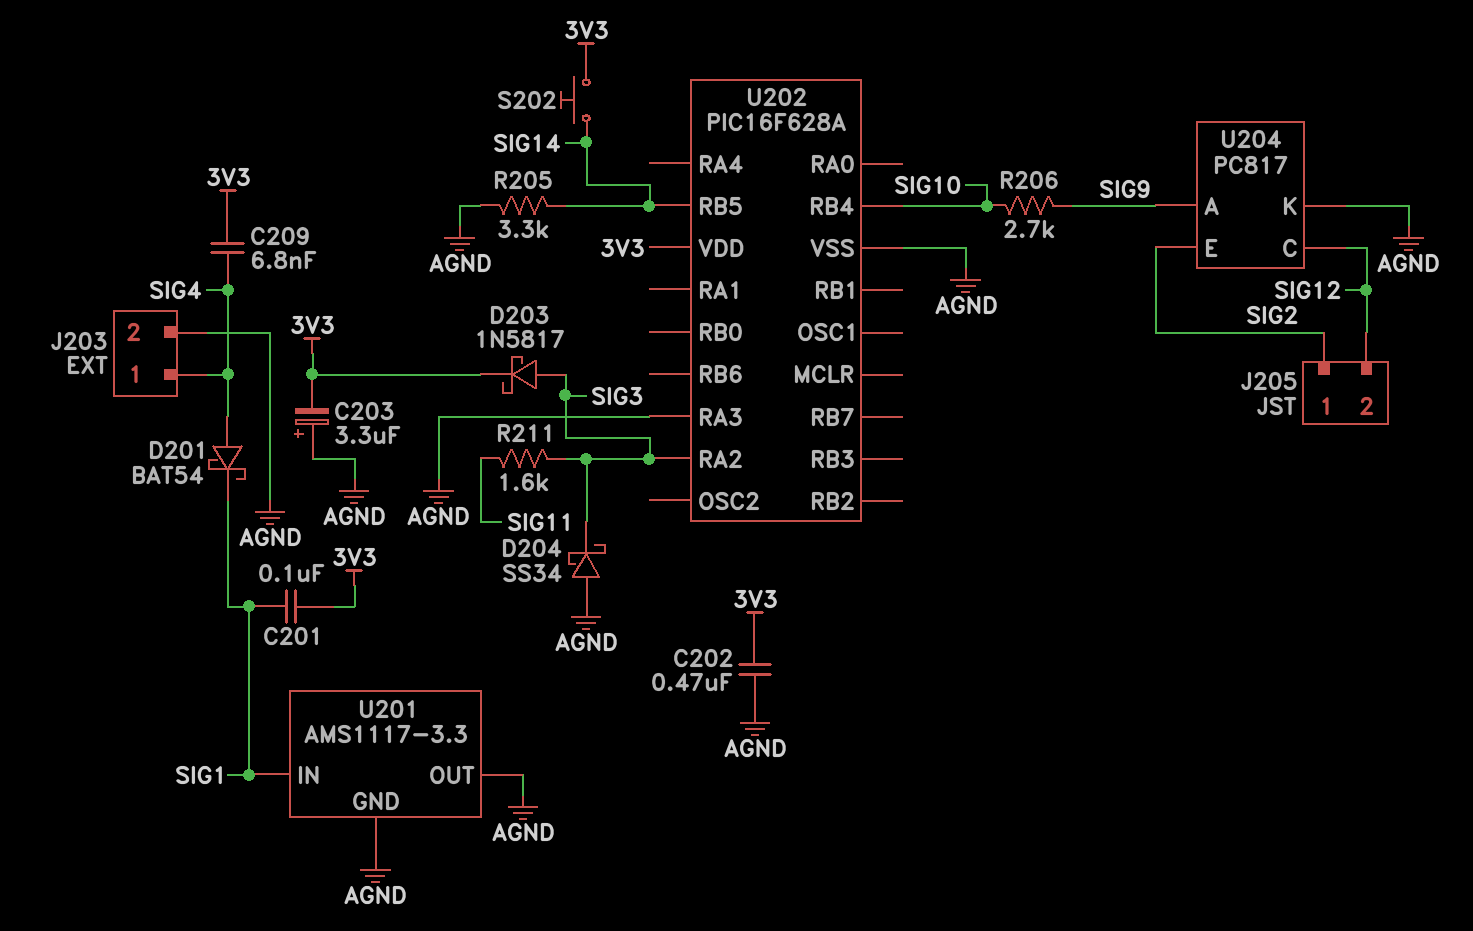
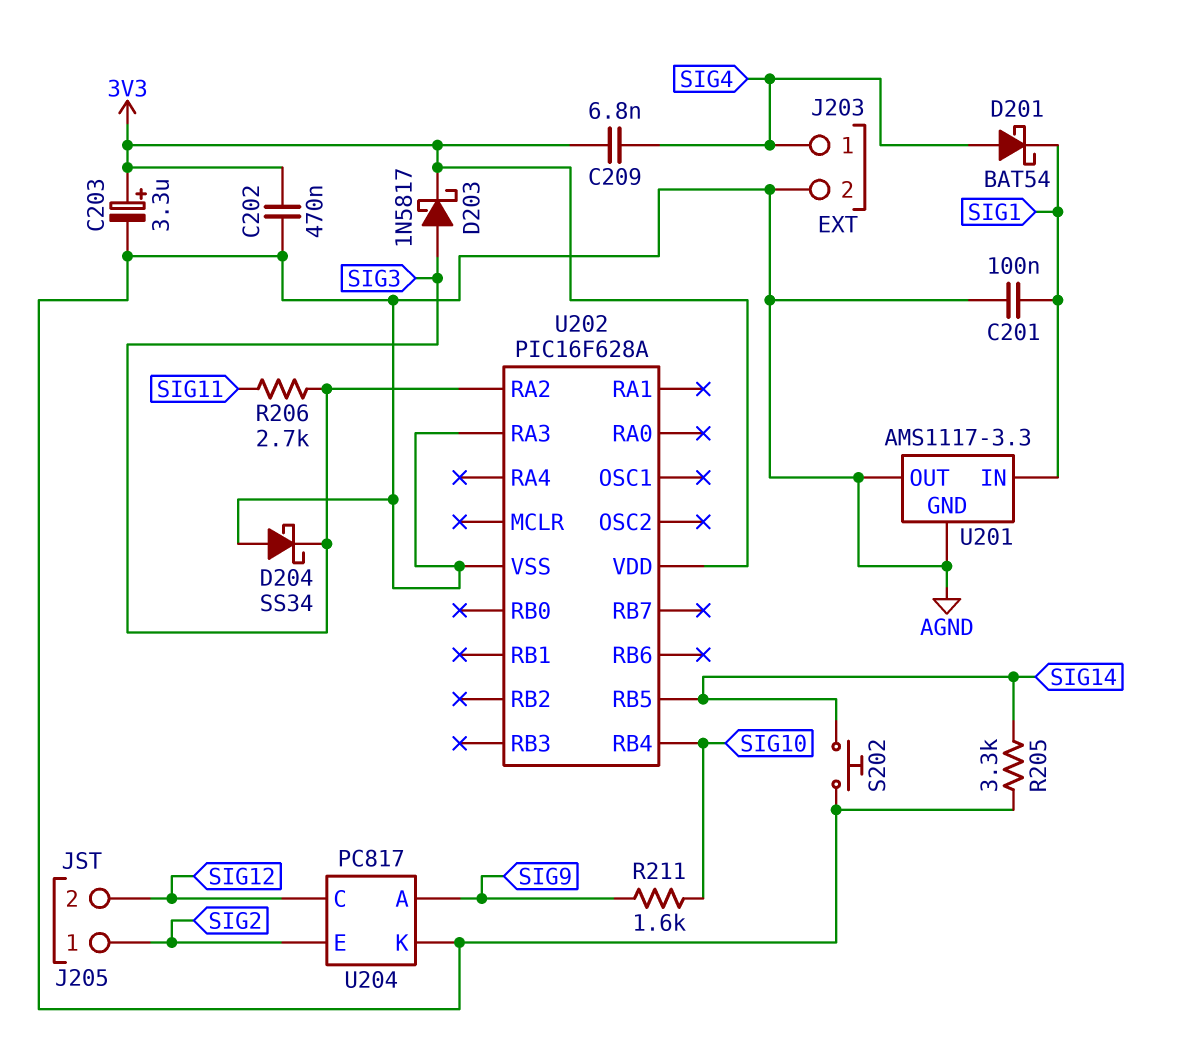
C201: 100nF (3V3, SIG1) -> 100nF (AGND, SIG1)
C203: 3.3uF (plus AGND, minus 3V3) -> 3.3uF (plus 3V3, minus AGND)
R206: 2.7k (SIG9, SIG10) -> 2.7k (SIG3, SIG11)
R211: 1.6k (SIG3, SIG11) -> 1.6k (SIG9, SIG10)
S202: button (3V3, SIG14) -> button (AGND, SIG14)

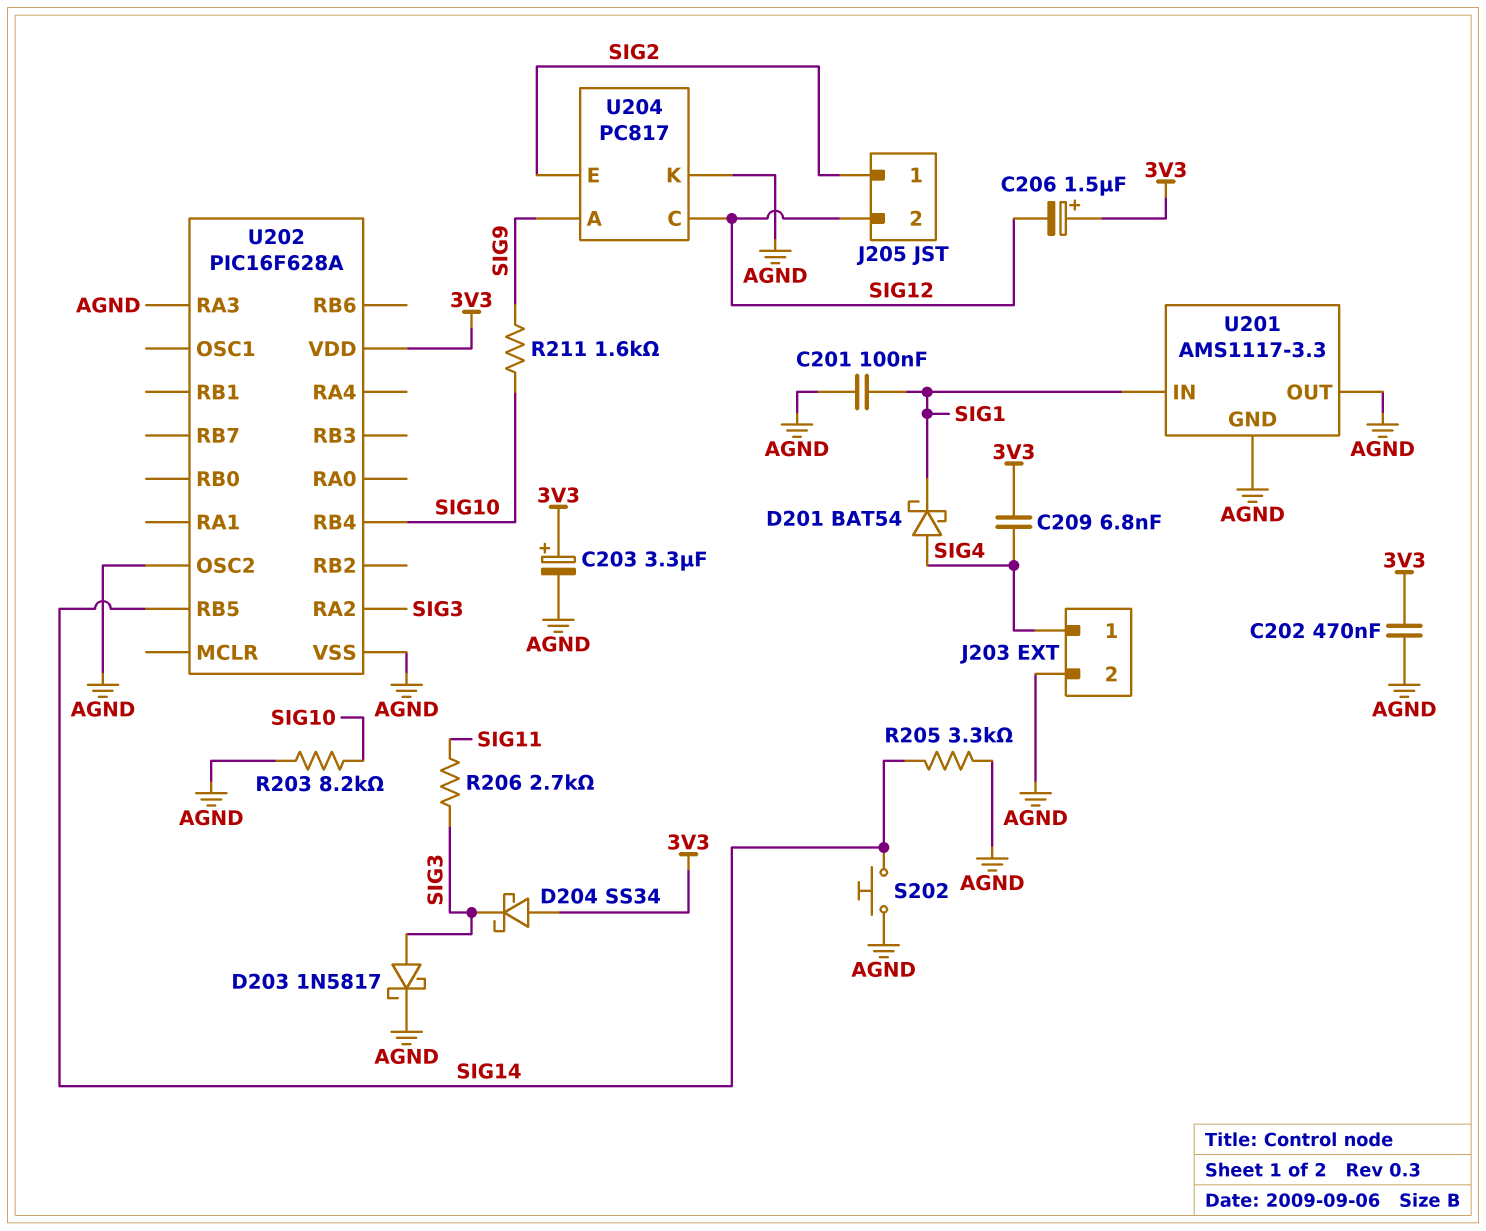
C206: none -> 1.5uF (plus 3V3, minus SIG12)
D203: schottky 1N5817 (A SIG3, K 3V3) -> schottky 1N5817 (A SIG3, K AGND)
D204: schottky SS34 (A AGND, K SIG3) -> schottky SS34 (A 3V3, K SIG3)
R203: none -> 8.2k (AGND, SIG10)
U202 pin OSC2: none -> AGND

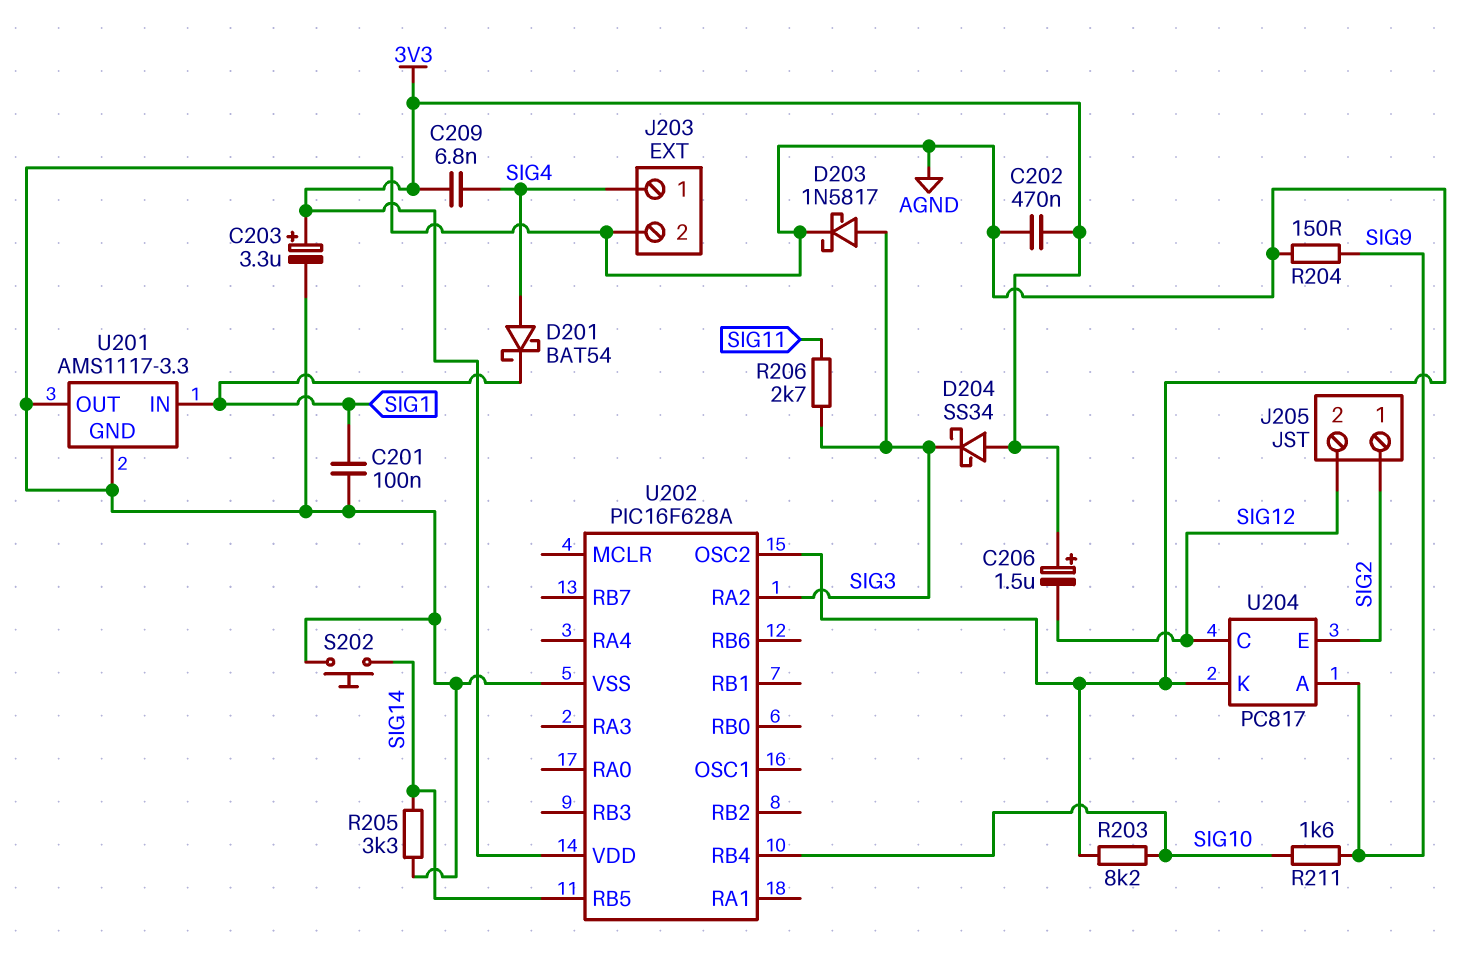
R204: none -> 150 (AGND, SIG9)
U202 pin RA3: AGND -> none

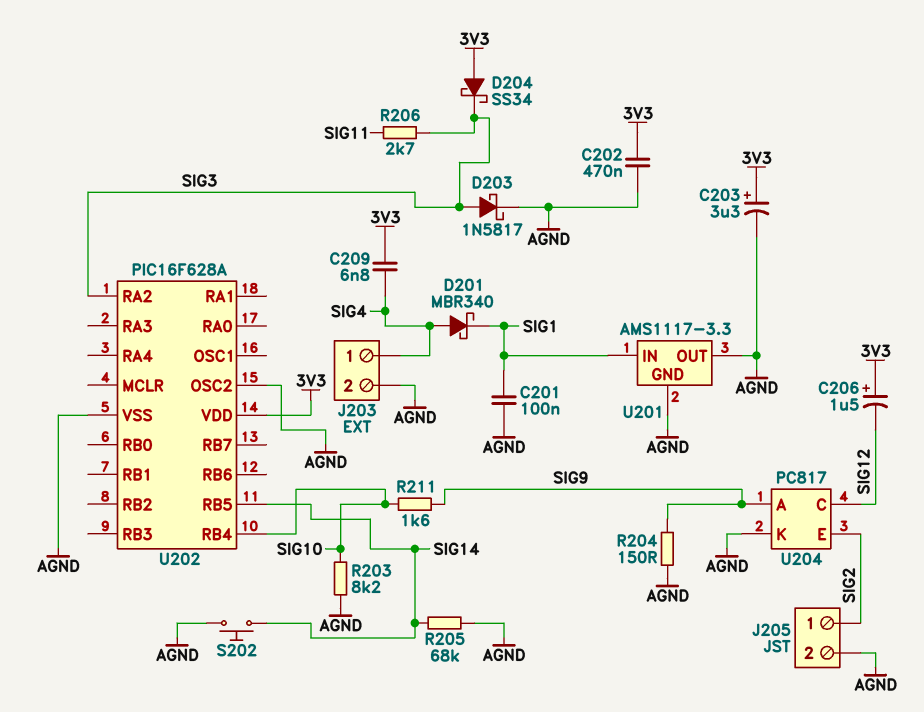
D201: schottky BAT54 (A SIG4, K SIG1) -> schottky MBR340 (A SIG4, K SIG1)
J205 pin 2: SIG12 -> AGND
R205: 3.3k (AGND, SIG14) -> 68k (AGND, SIG14)

